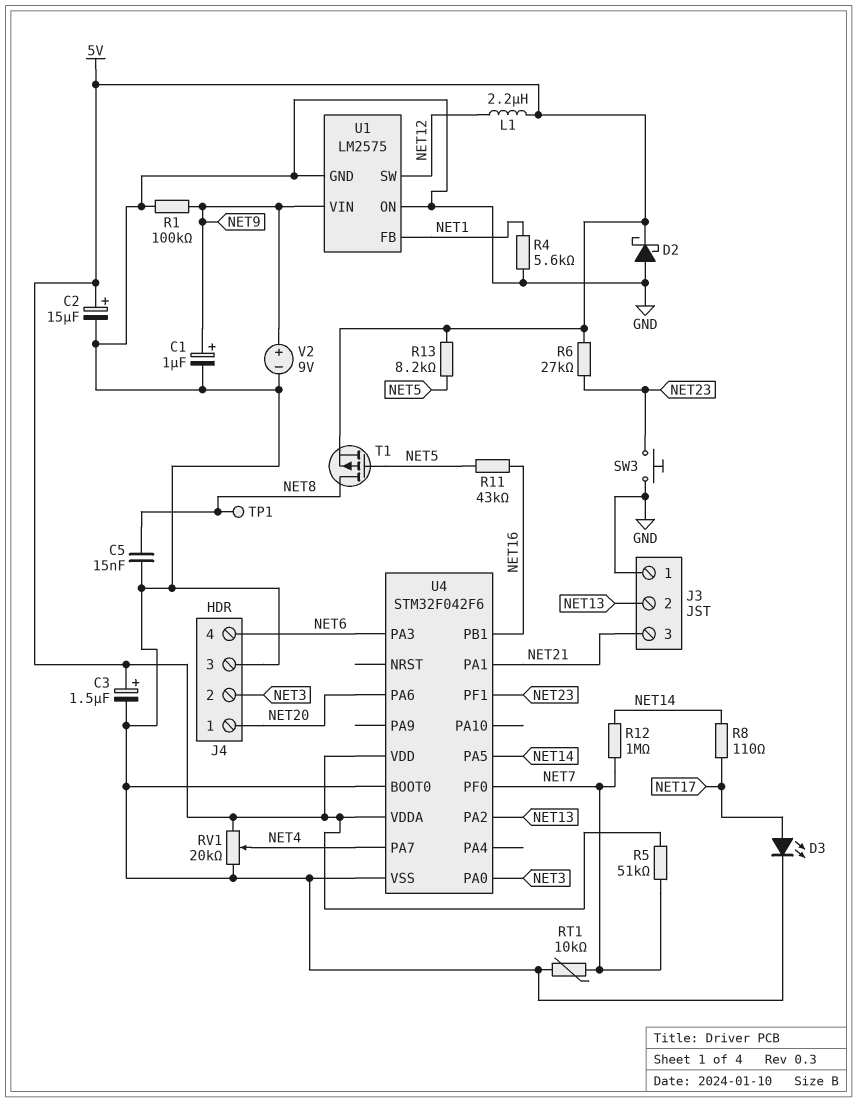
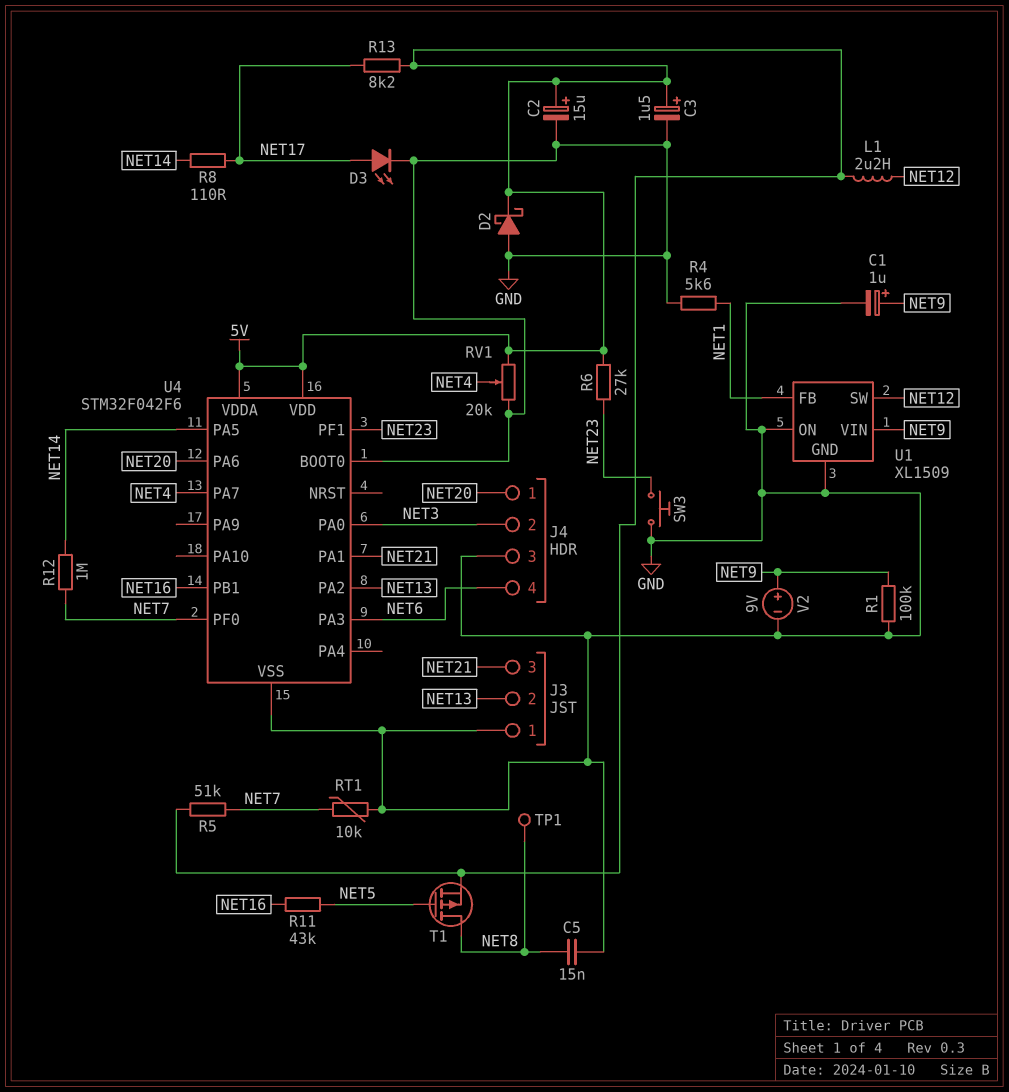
R13: 8.2k (5V, NET5) -> 8.2k (5V, NET17)
U1: LM2575 -> XL1509

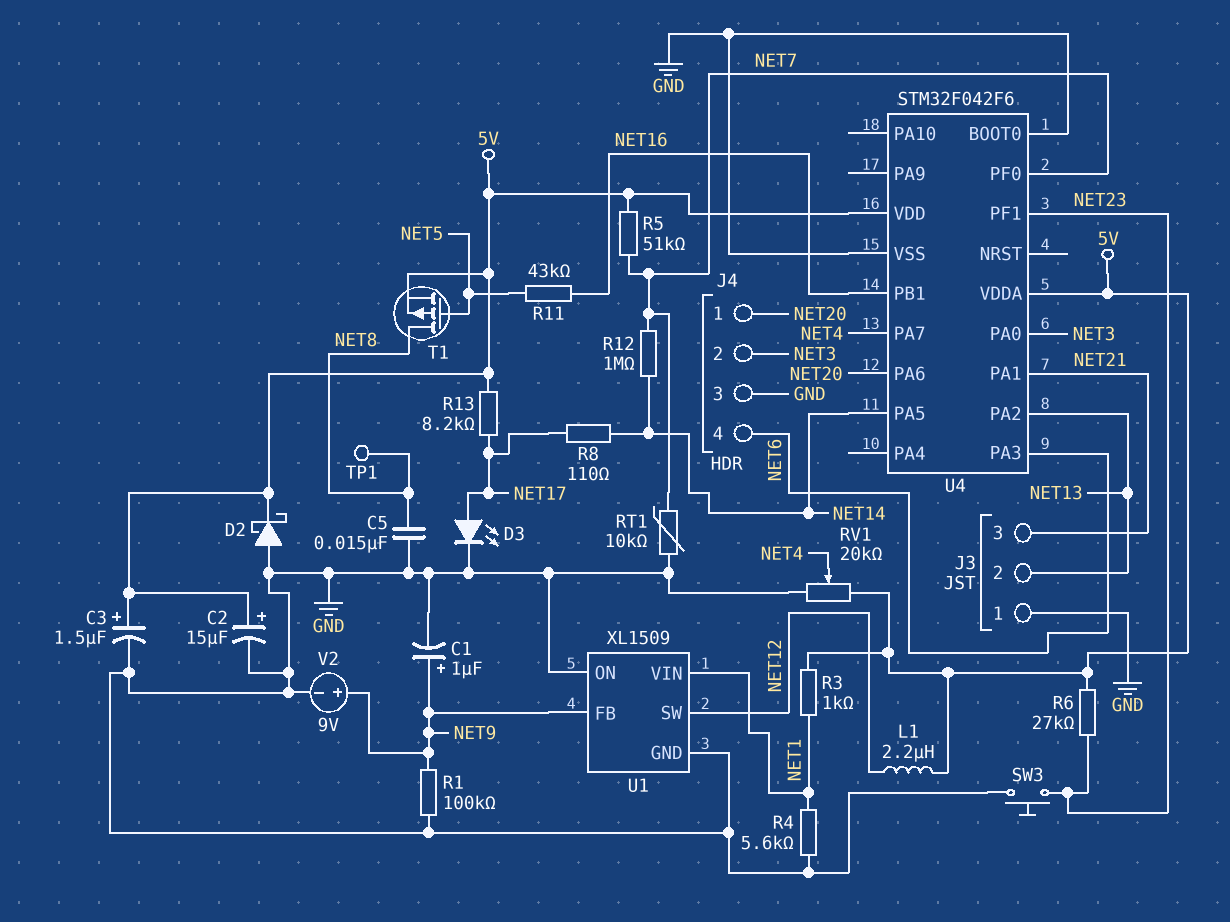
R3: none -> 1k (5V, NET1)
U1 pin FB: NET1 -> NET9
U1 pin VIN: NET9 -> NET1

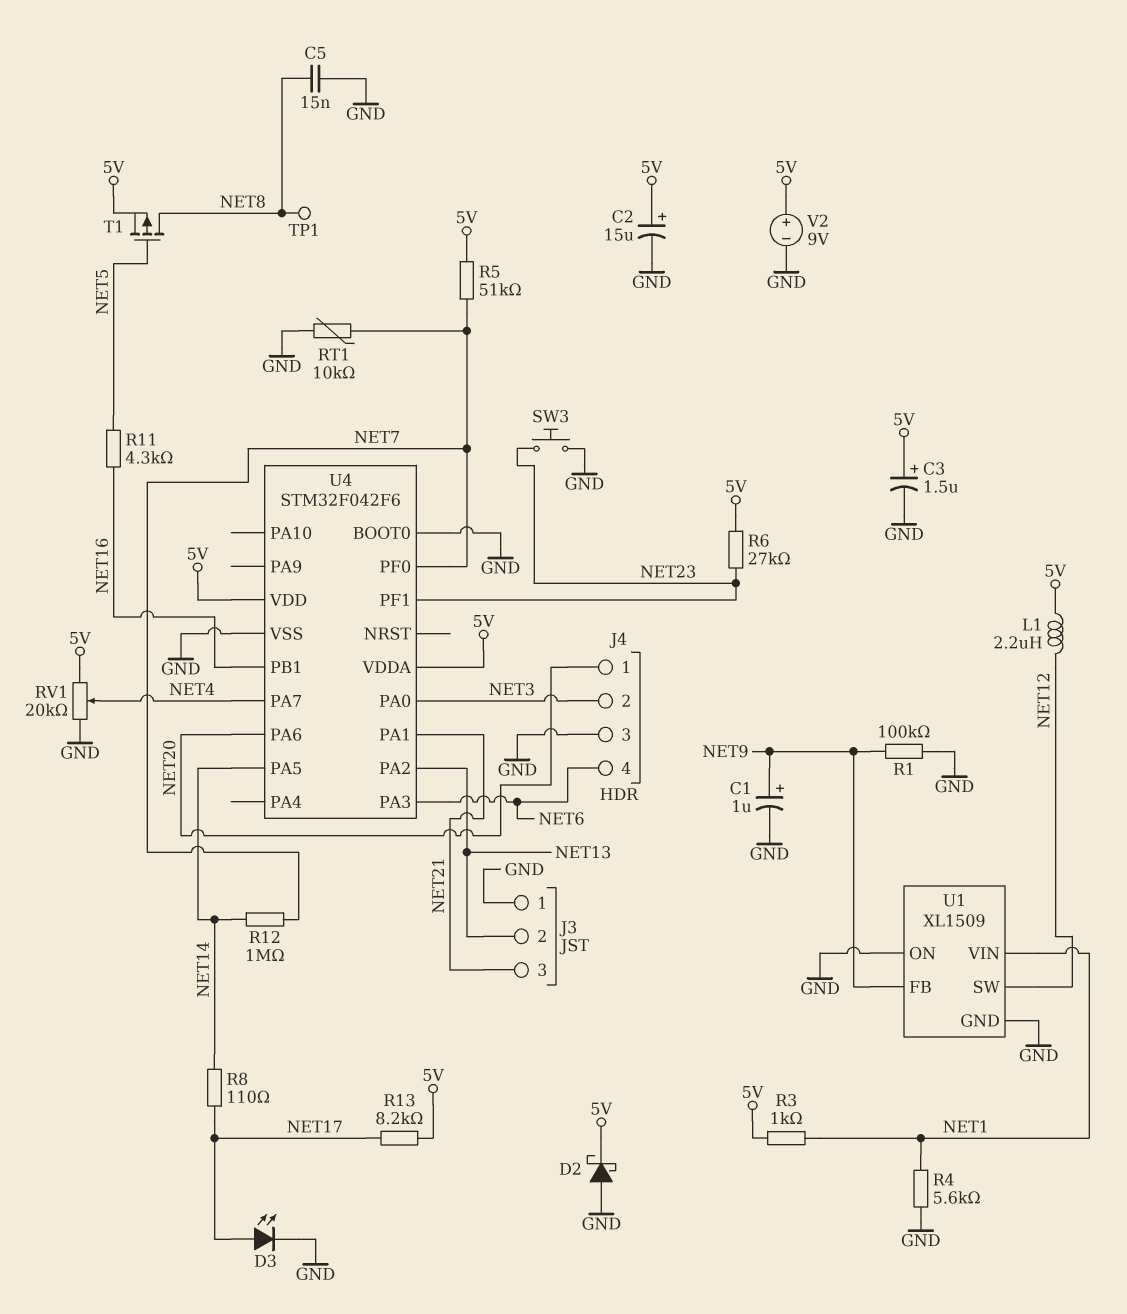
R11: 43k (NET5, NET16) -> 4.3k (NET5, NET16)
V2: 9V (plus NET9, minus GND) -> 9V (plus 5V, minus GND)

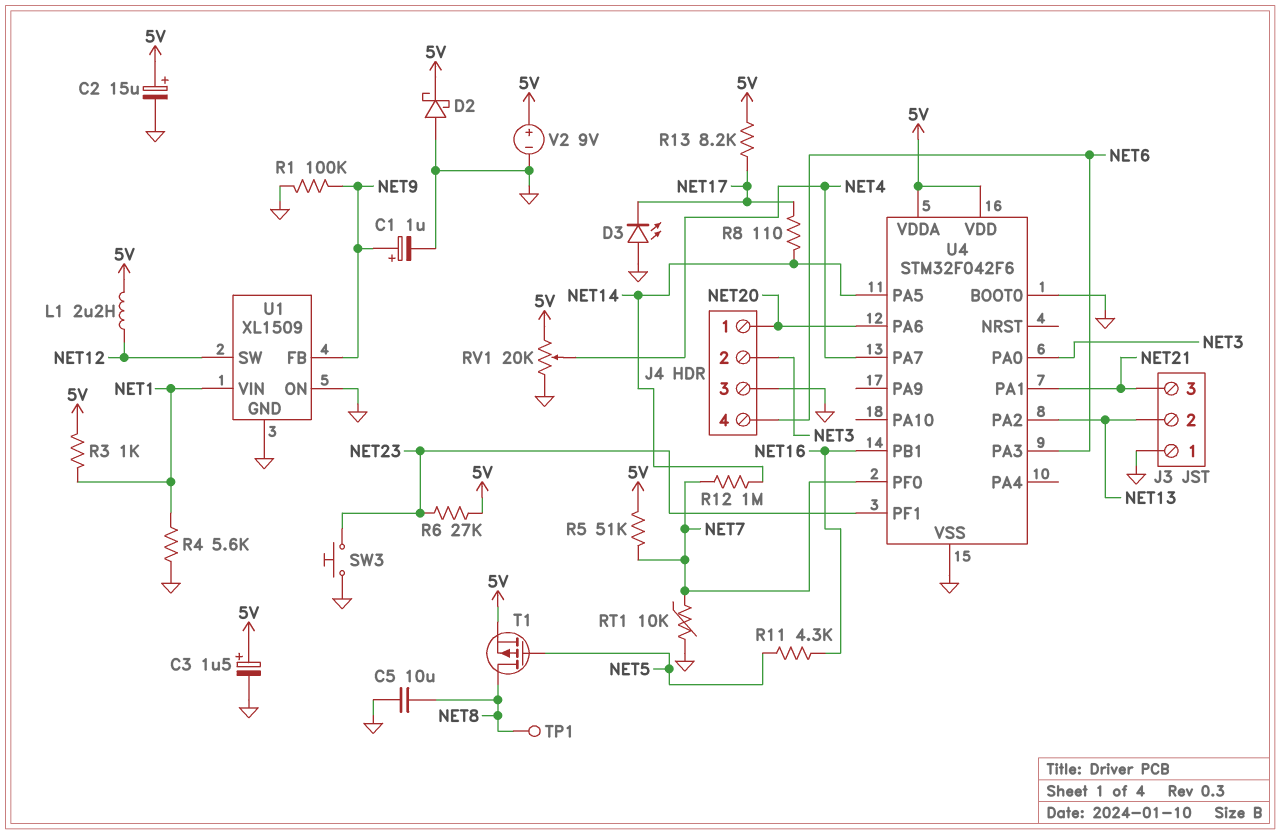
C5: 15nF (GND, NET8) -> 10uF (GND, NET8)
D3: LED (A NET17, K GND) -> LED (A GND, K NET17)

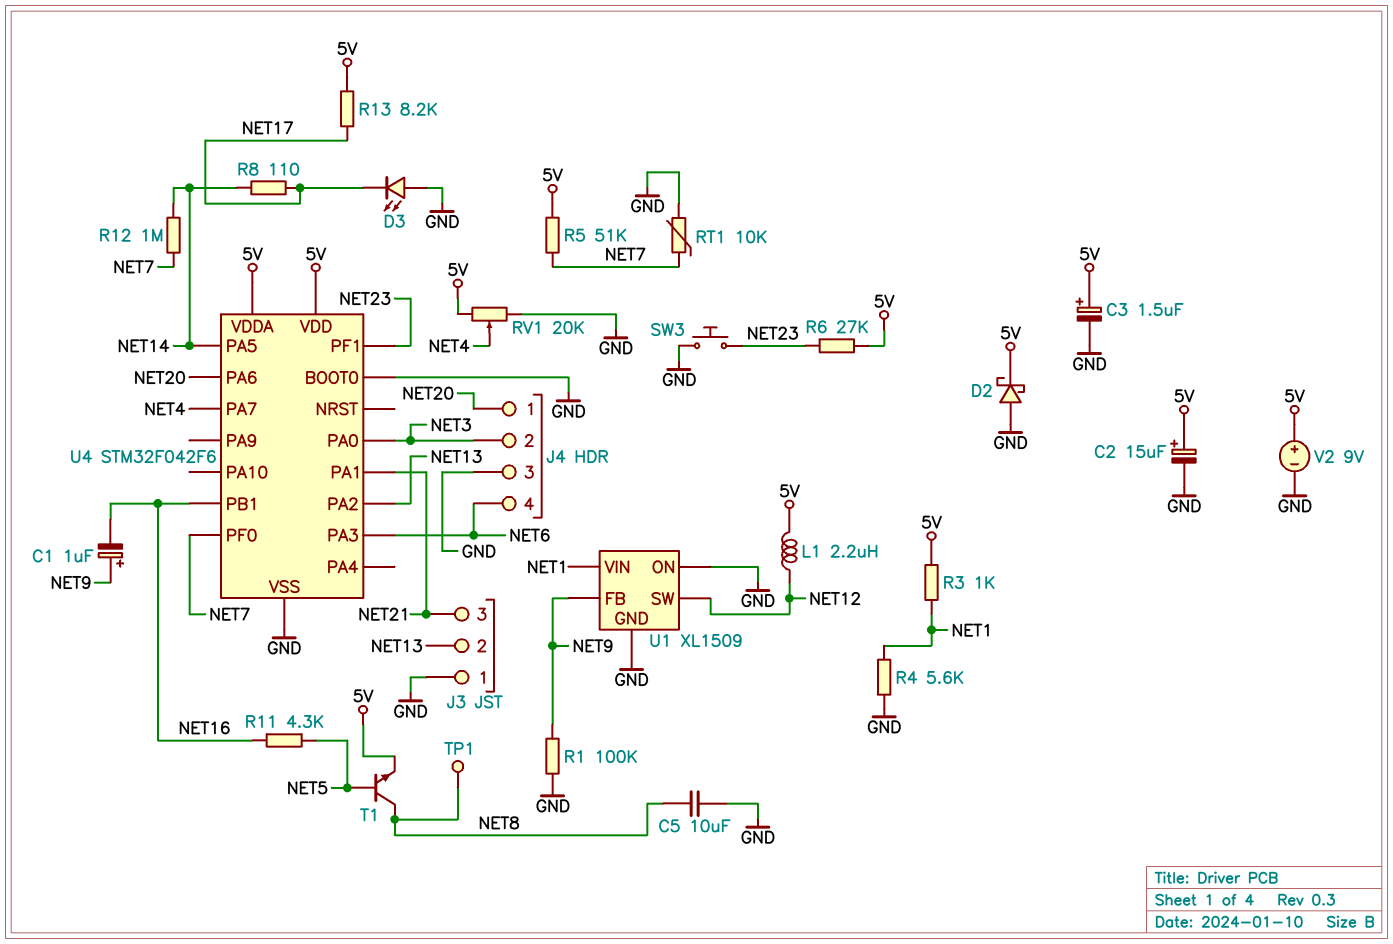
C1: 1uF (plus NET9, minus GND) -> 1uF (plus NET9, minus NET16)
T1: PMOS (G NET5, D NET8, S 5V) -> NPN (B NET5, C NET8, E 5V)

